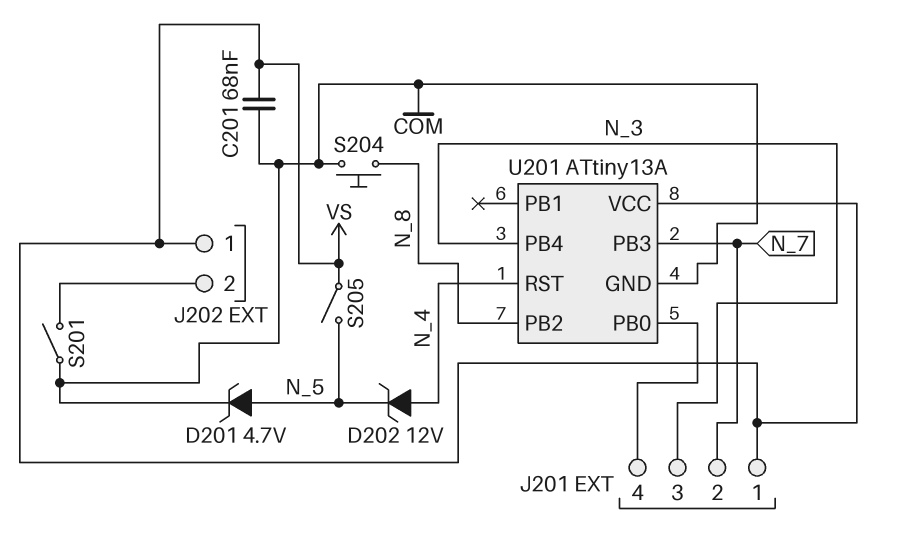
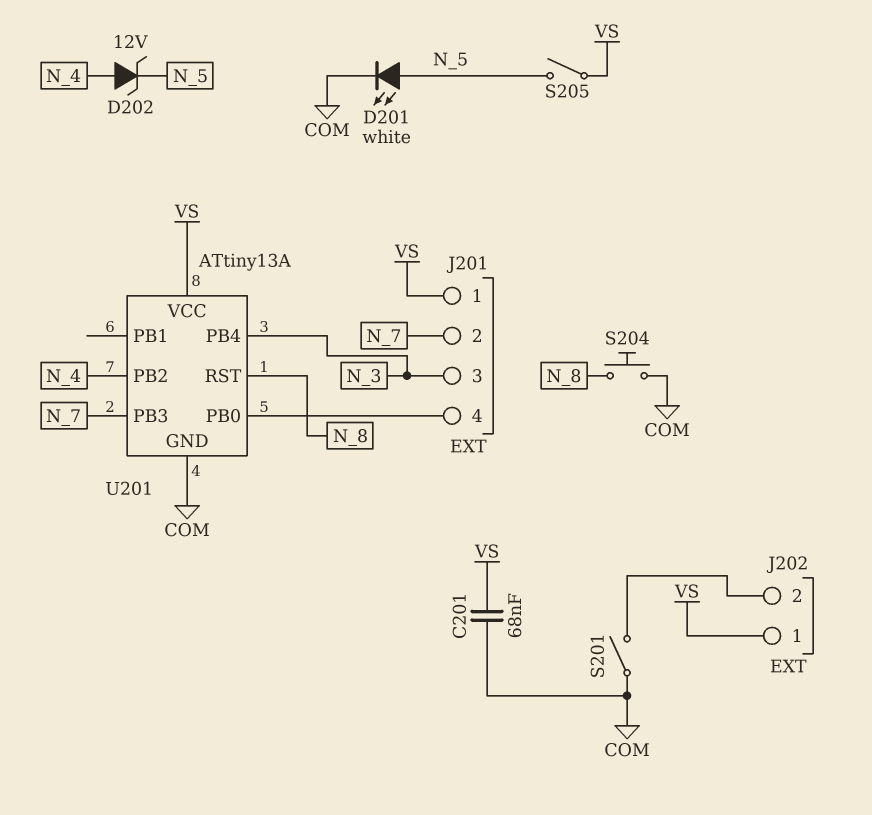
D201: zener 4.7V (A N_5, K COM) -> LED white (A N_5, K COM)
U201 pin PB2: N_8 -> N_4
U201 pin RST: N_4 -> N_8

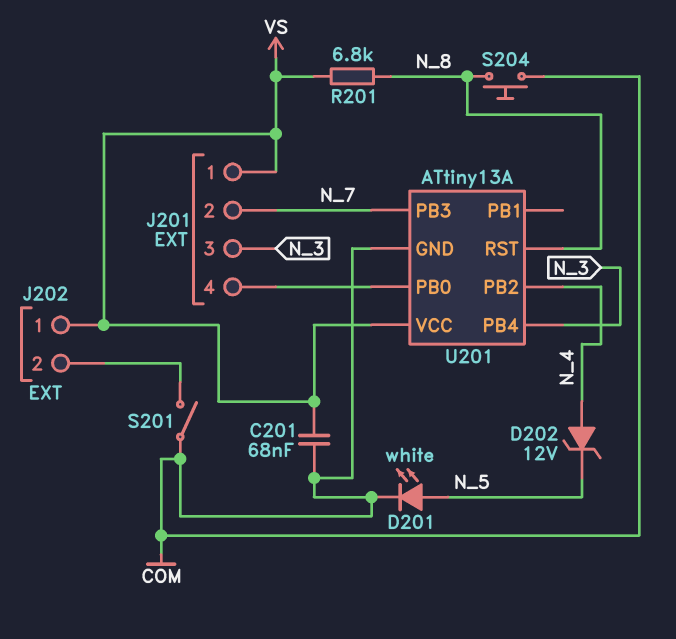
R201: none -> 6.8k (N_8, VS)
S205: switch (N_5, VS) -> none

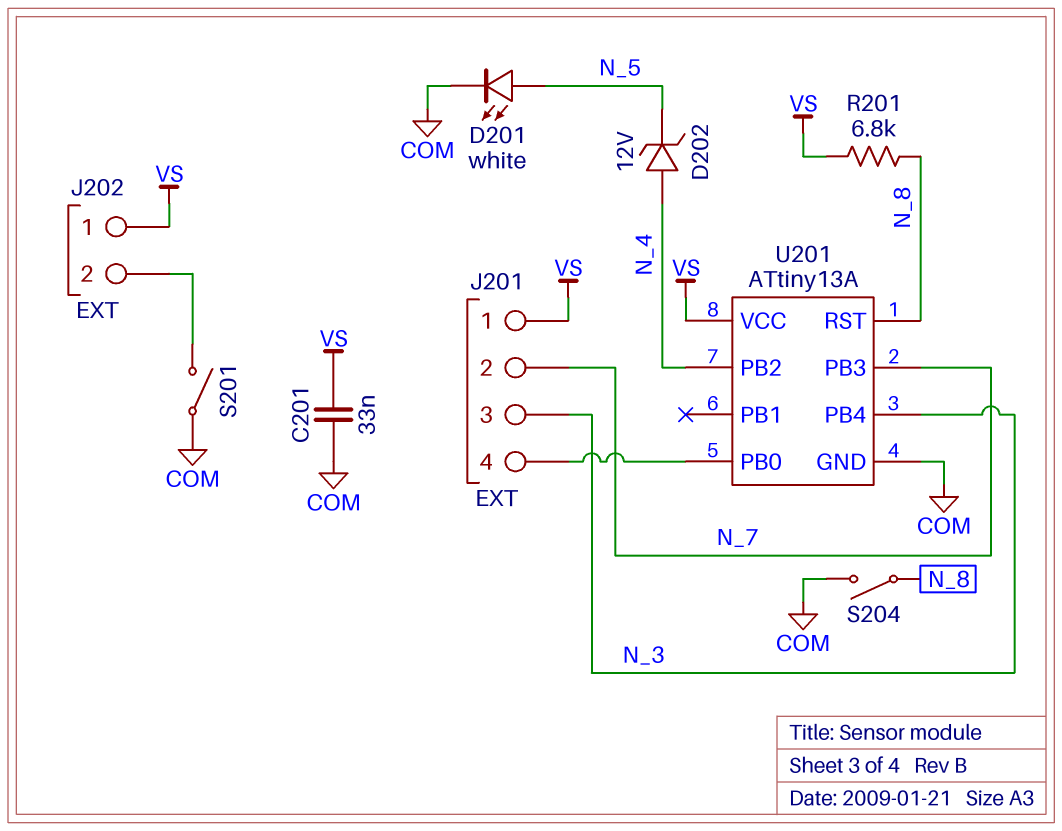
C201: 68nF (COM, VS) -> 33nF (COM, VS)
S204: button (COM, N_8) -> switch (COM, N_8)

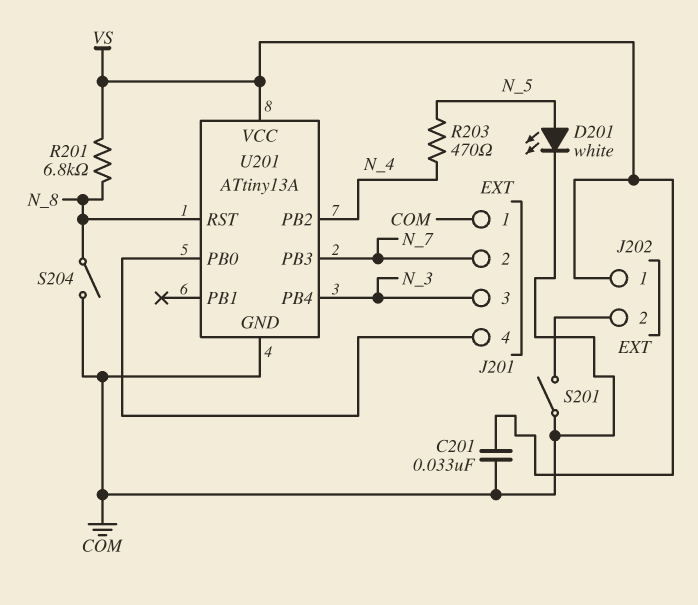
D202: zener 12V (A N_4, K N_5) -> none
J201 pin 1: VS -> COM
R203: none -> 470 (N_4, N_5)

